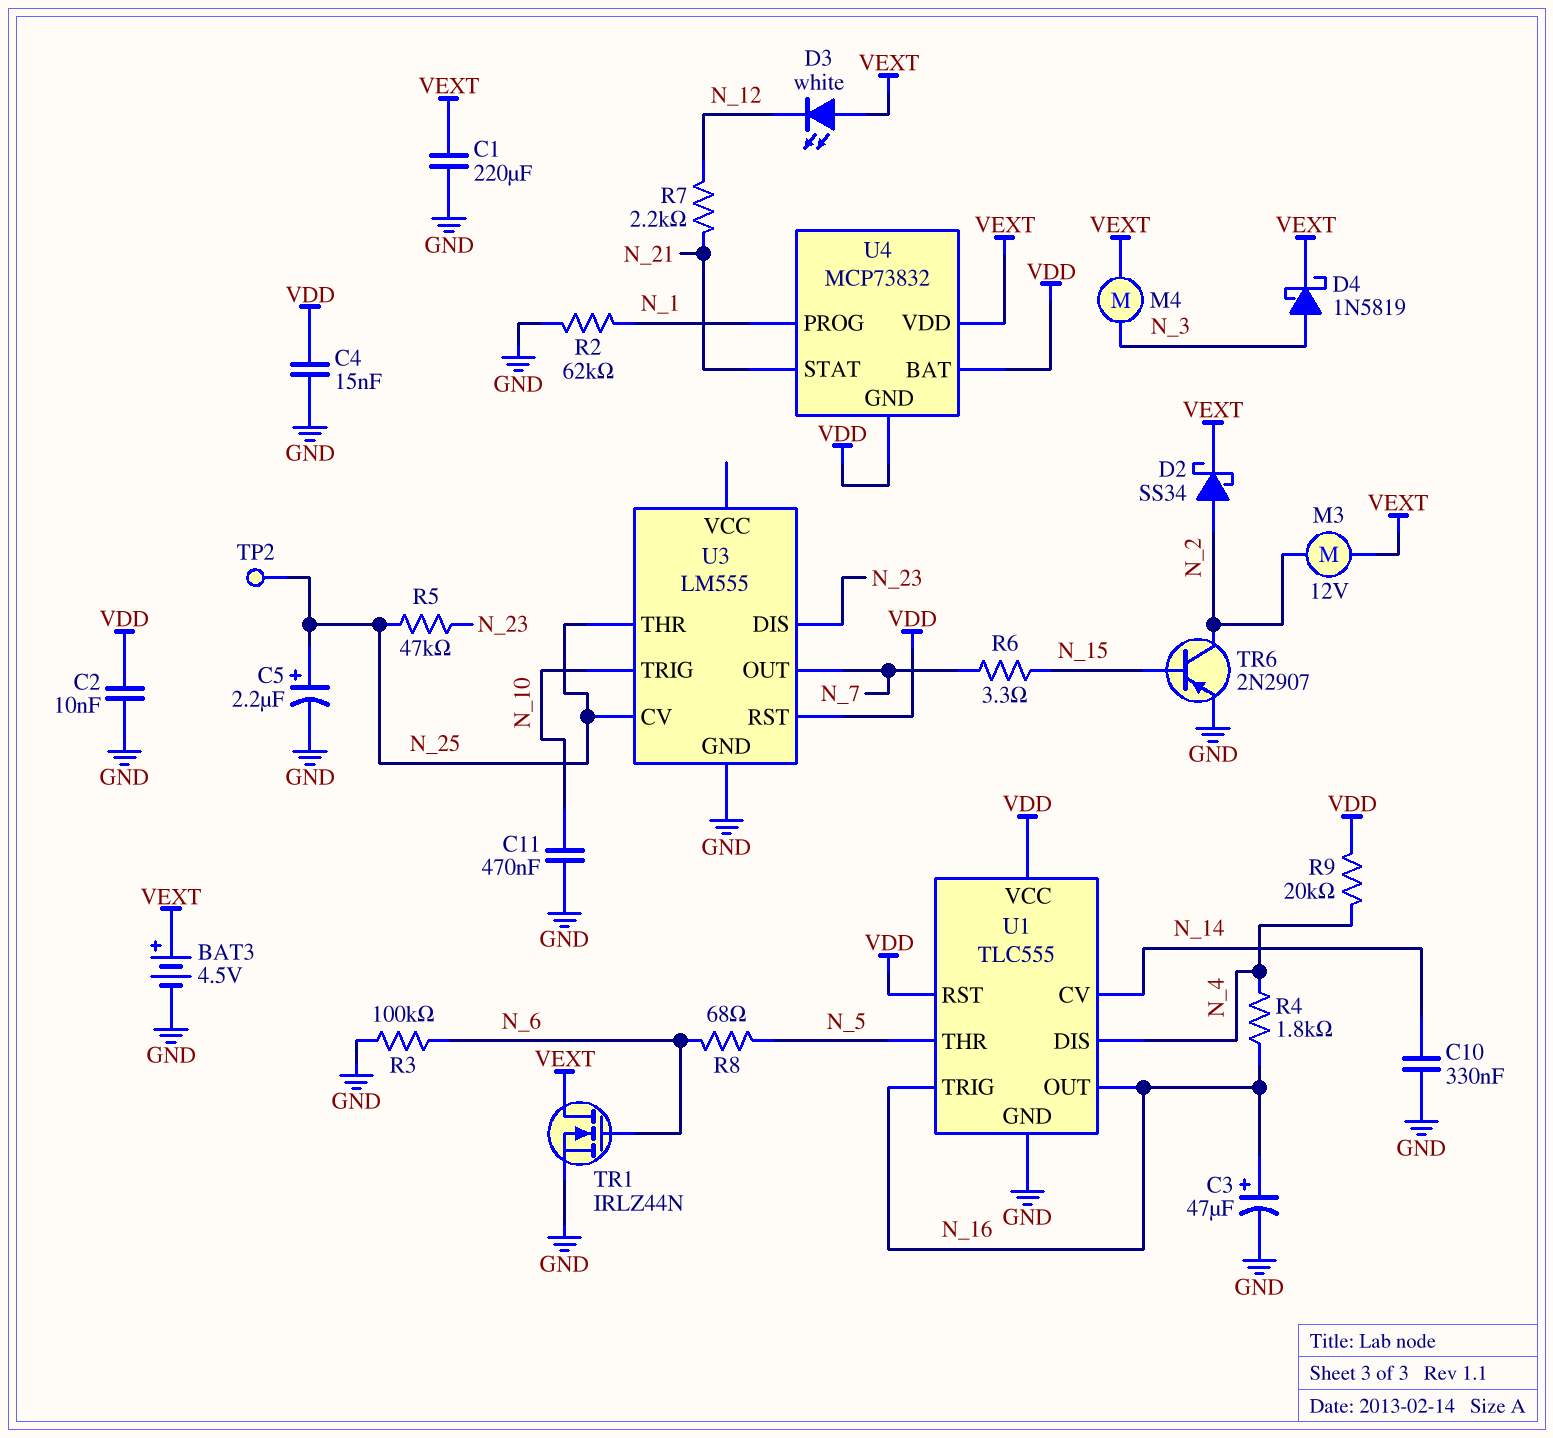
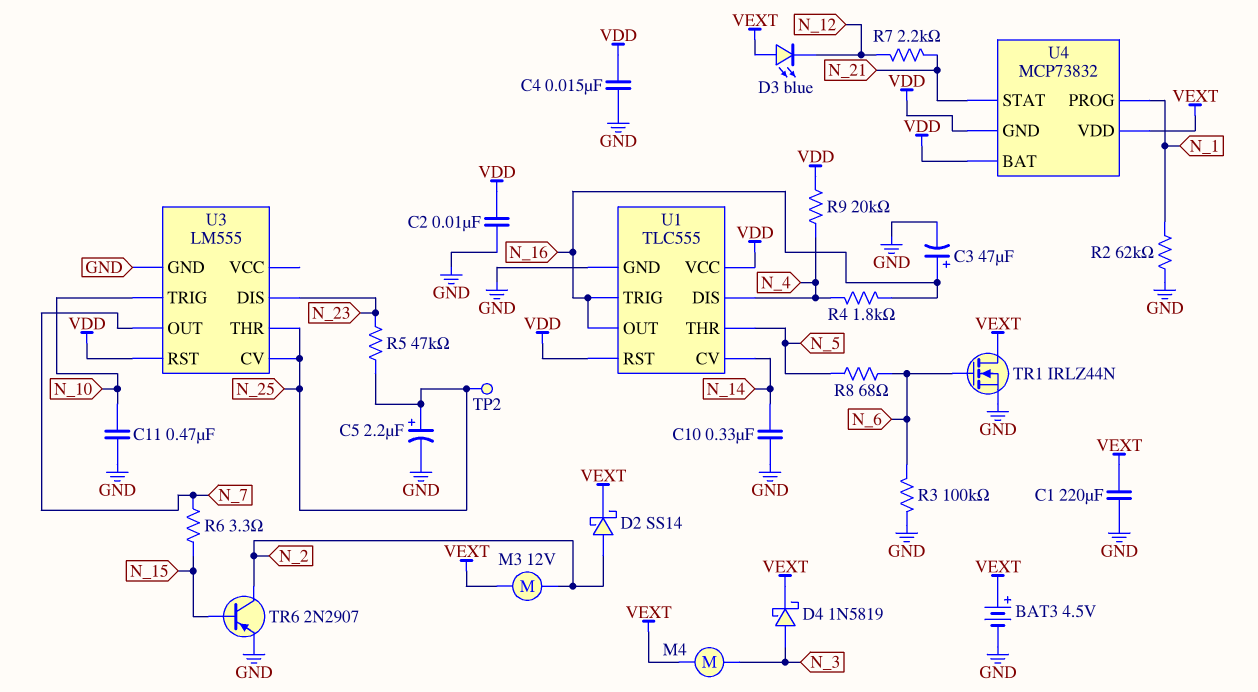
D2: schottky SS34 (A N_2, K VEXT) -> schottky SS14 (A N_2, K VEXT)
D3: LED white (A VEXT, K N_12) -> LED blue (A VEXT, K N_12)

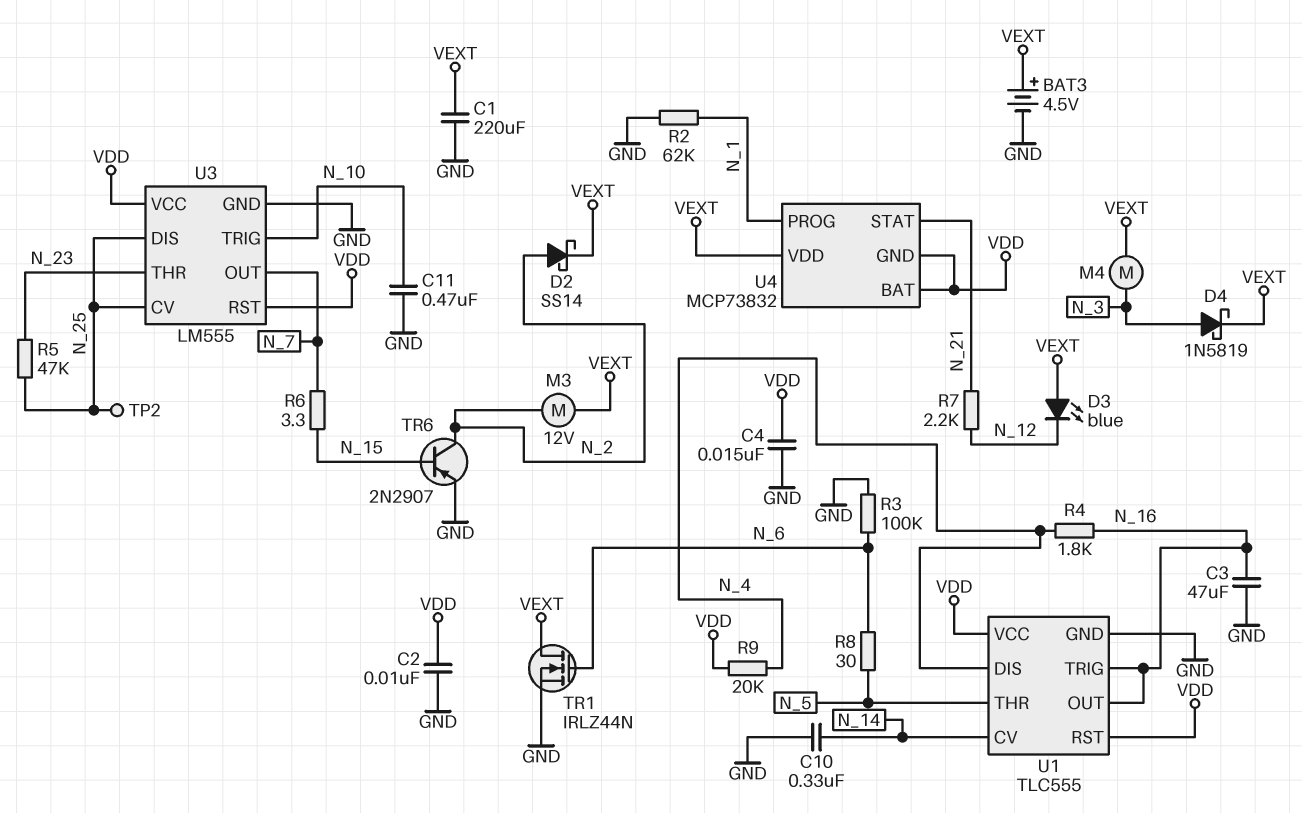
C3: 47uF (plus N_16, minus GND) -> 47uF (GND, N_16)
C5: 2.2uF (plus N_25, minus GND) -> none
R8: 68 (N_5, N_6) -> 30 (N_5, N_6)
U3 pin DIS: N_23 -> N_25
U3 pin THR: N_25 -> N_23
U3 pin VCC: none -> VDD

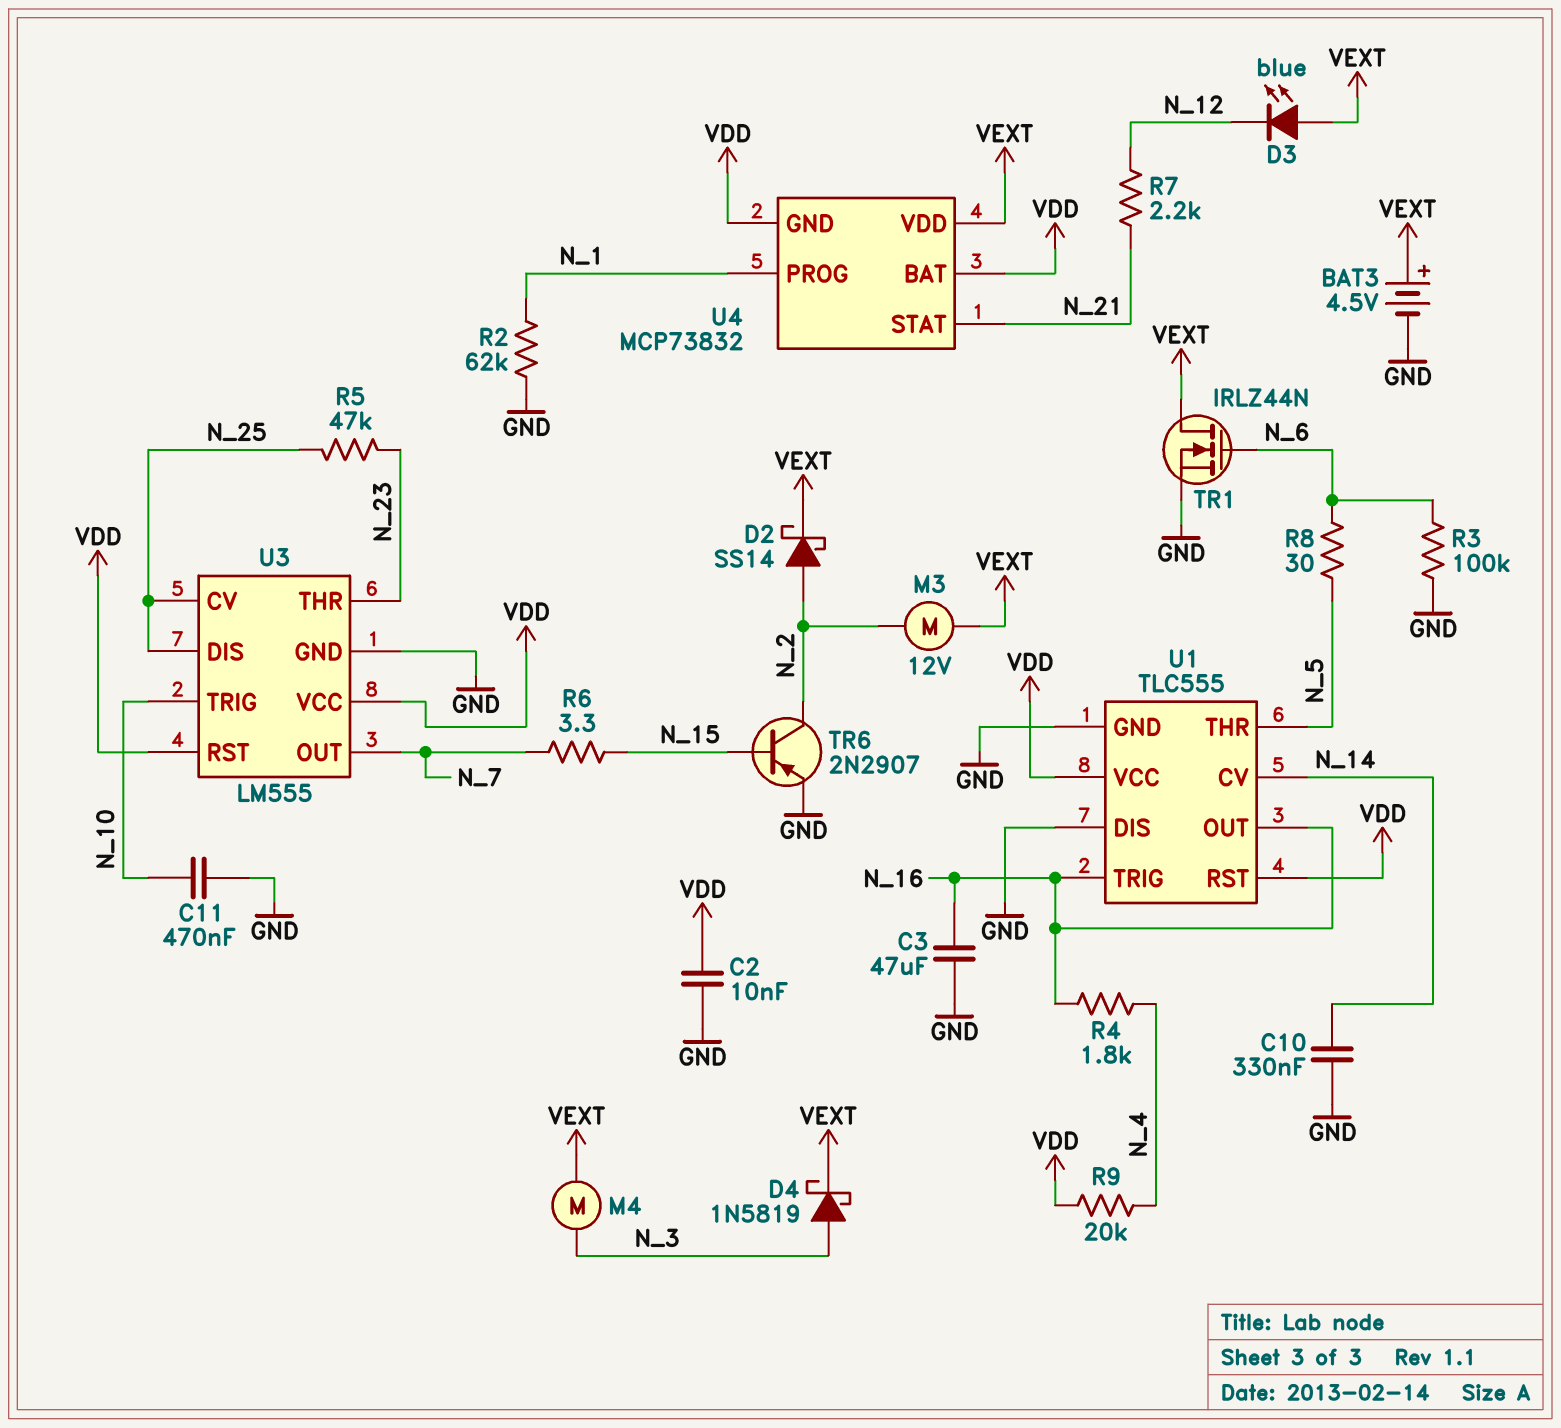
C1: 220uF (GND, VEXT) -> none
C4: 15nF (GND, VDD) -> none
TP2: test point (N_25) -> none
U1 pin DIS: N_4 -> GND

